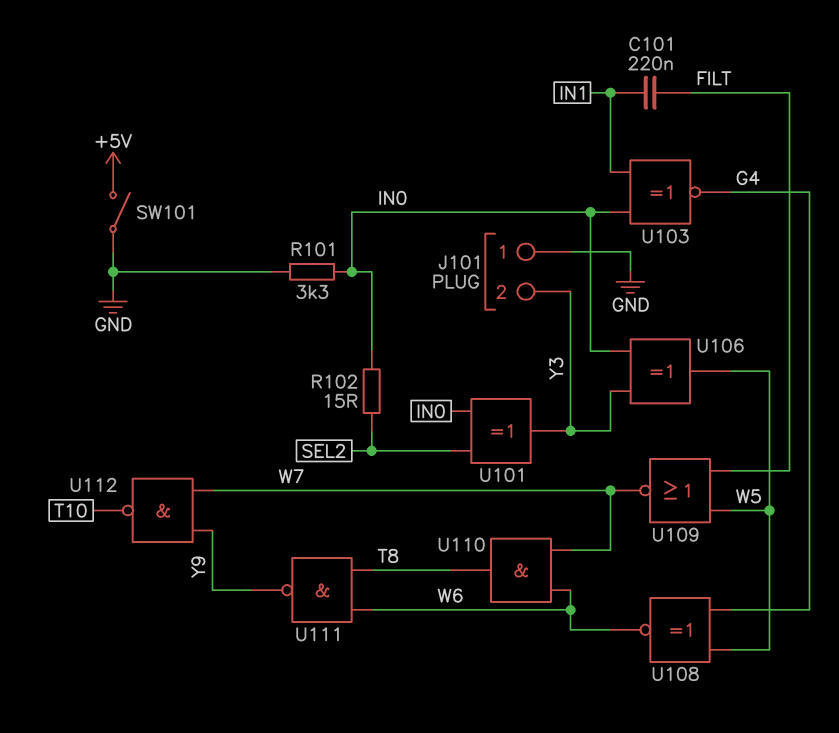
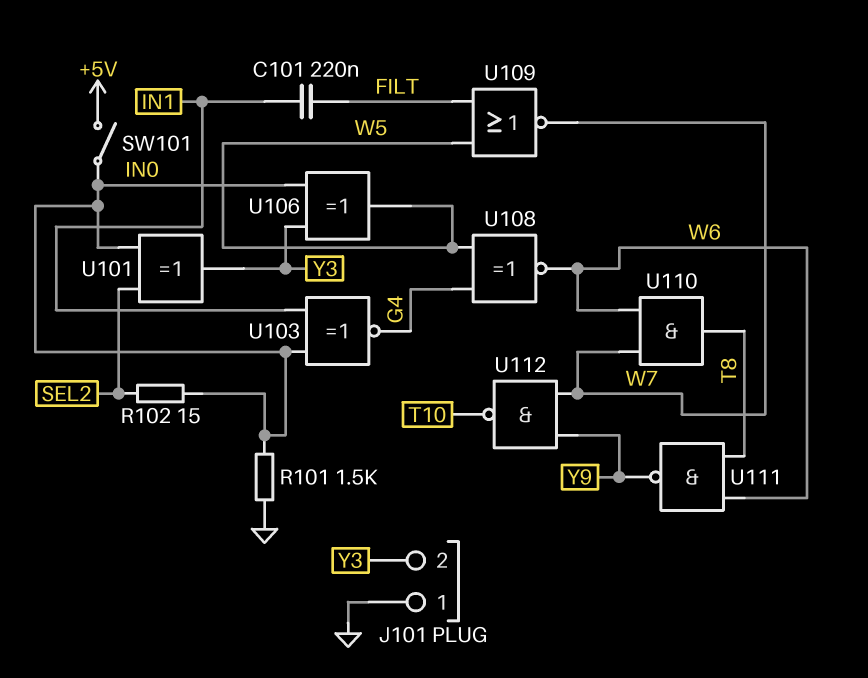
R101: 3.3k (GND, IN0) -> 1.5k (GND, IN0)
SW101: switch (+5V, GND) -> switch (+5V, IN0)

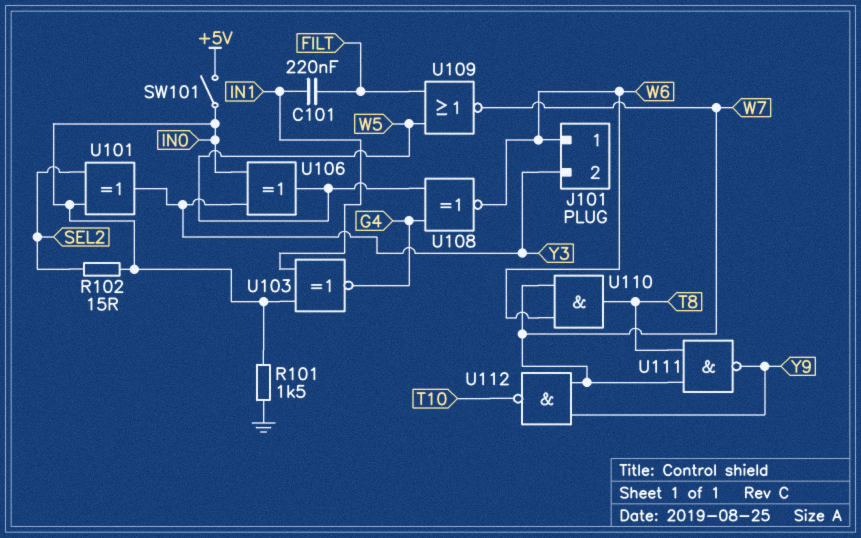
J101 pin 1: GND -> W6
U111: NAND (in T8, in W6, out Y9) -> NAND (in T8, in W7, out Y9)

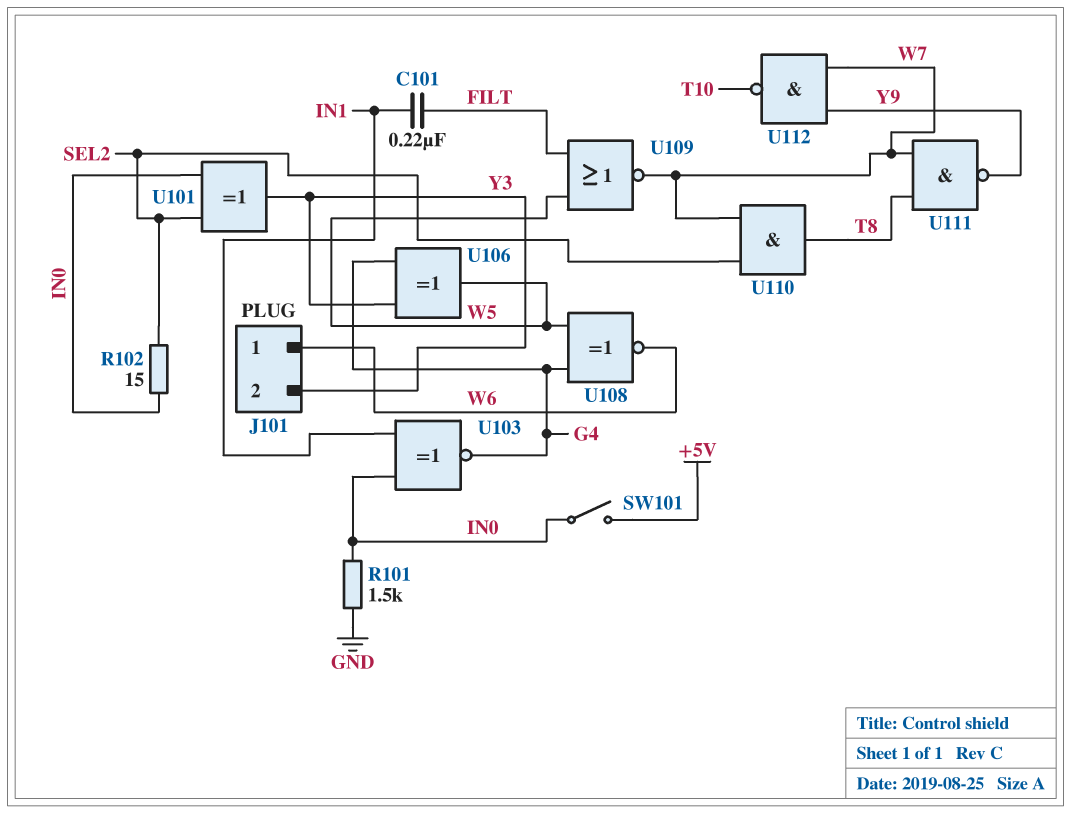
U106: XOR (in IN0, in Y3, out W5) -> XOR (in G4, in Y3, out W5)
U110: AND (in W6, in W7, out T8) -> AND (in SEL2, in W7, out T8)

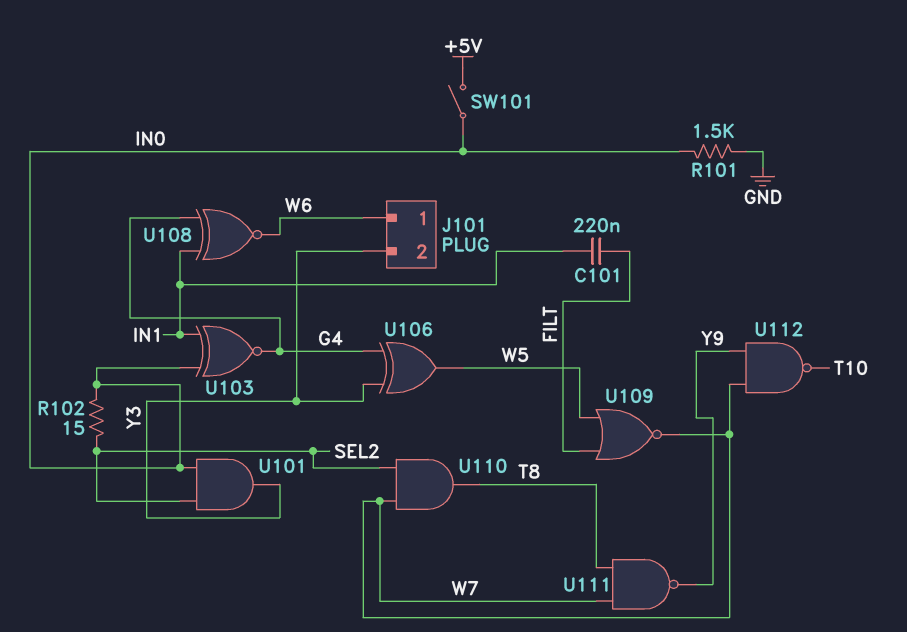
U101: XOR (in IN0, in SEL2, out Y3) -> AND (in IN0, in SEL2, out Y3)
U108: XNOR (in G4, in W5, out W6) -> XNOR (in G4, in IN1, out W6)

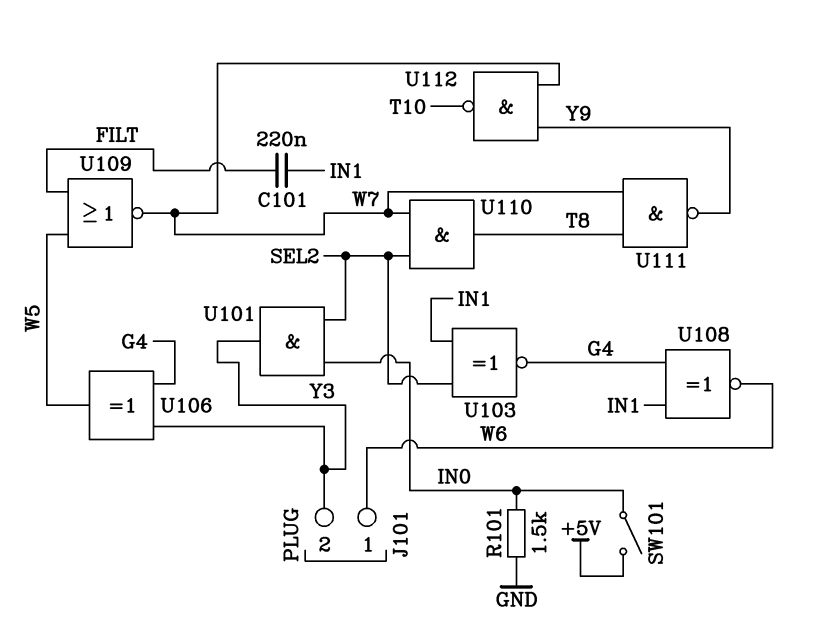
R102: 15 (IN0, SEL2) -> none
U103: XNOR (in IN0, in IN1, out G4) -> XNOR (in IN1, in SEL2, out G4)

